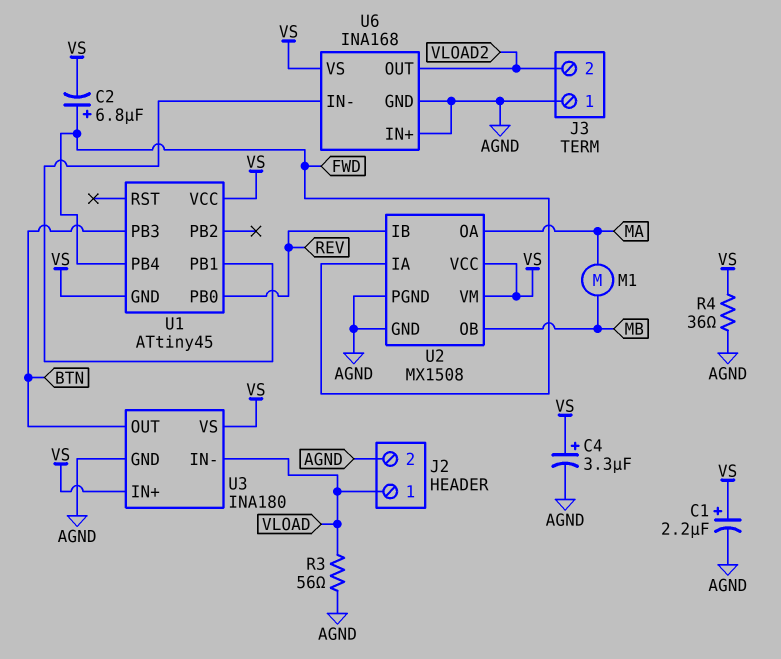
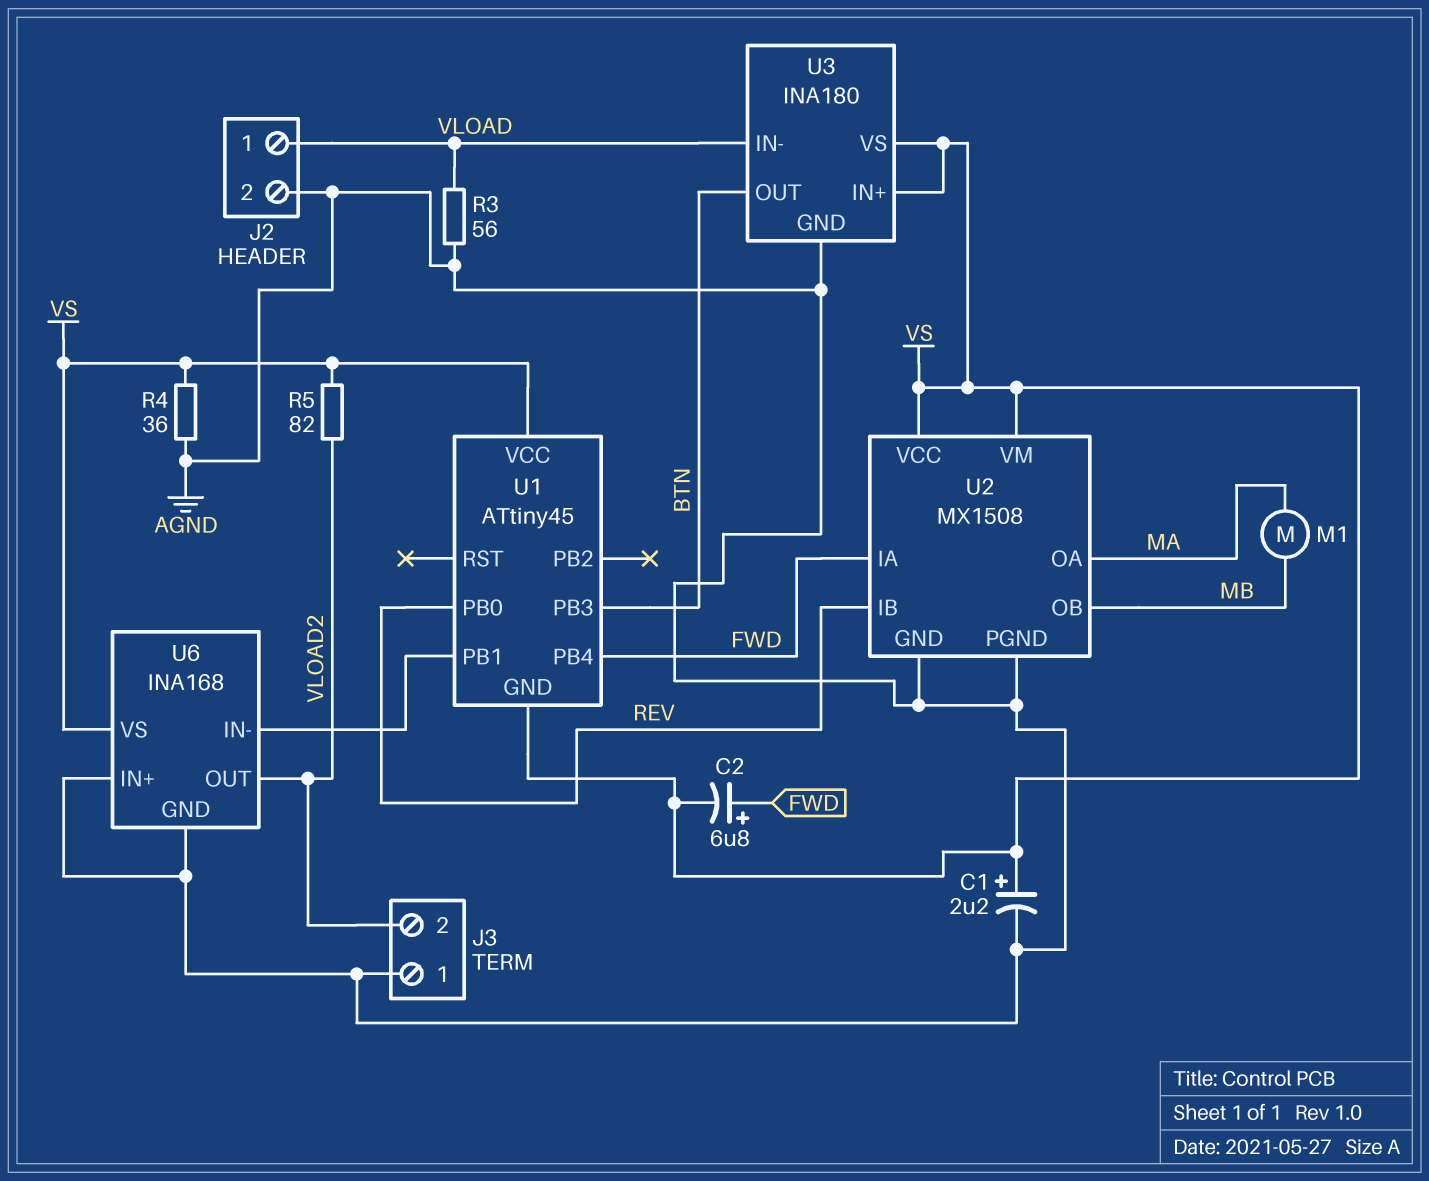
C4: 3.3uF (plus VS, minus AGND) -> none
R5: none -> 82 (VLOAD2, VS)

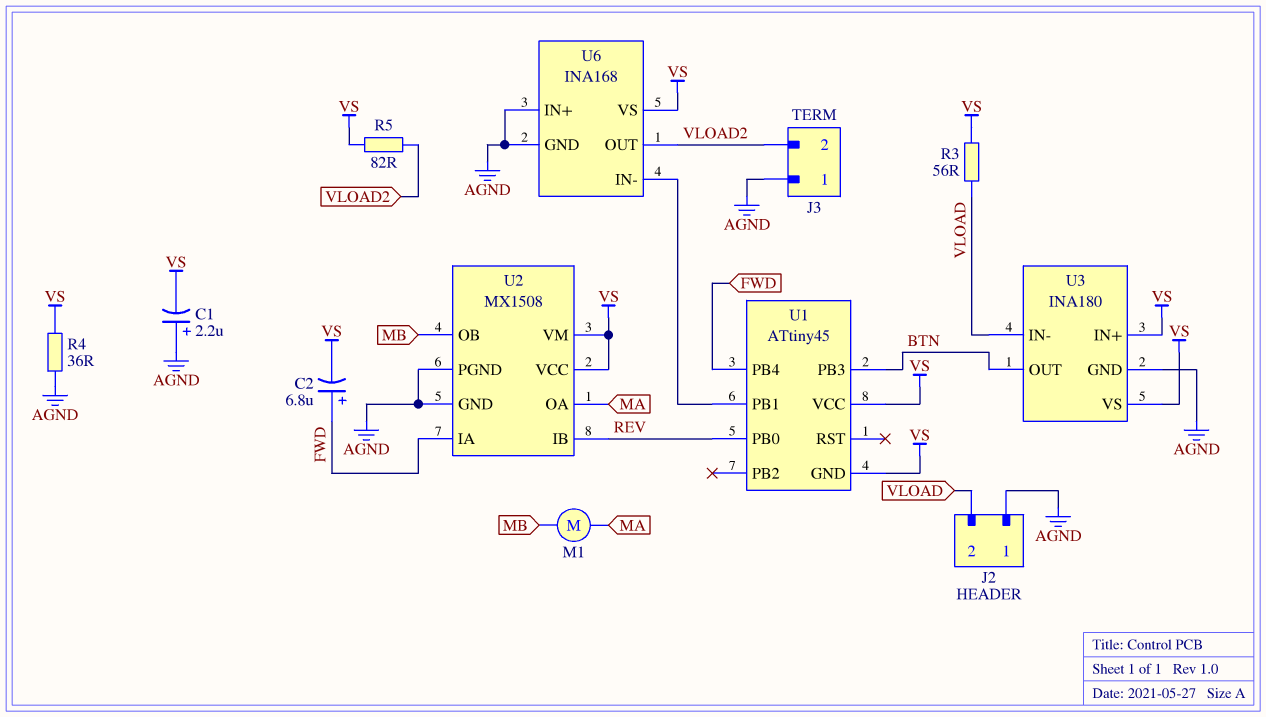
C1: 2.2uF (plus VS, minus AGND) -> 2.2uF (plus AGND, minus VS)
J2 pin 1: VLOAD -> AGND
J2 pin 2: AGND -> VLOAD
R3: 56 (AGND, VLOAD) -> 56 (VLOAD, VS)

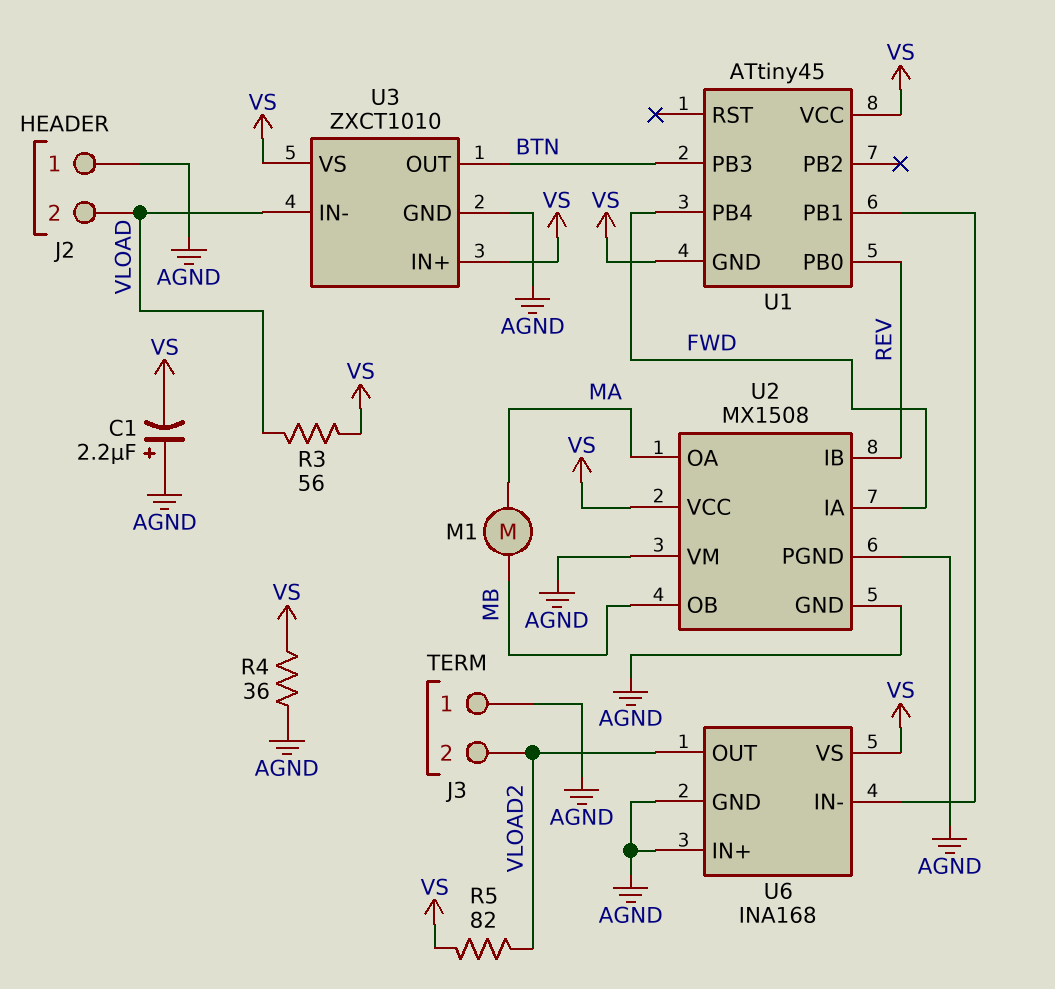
C2: 6.8uF (plus FWD, minus VS) -> none
U2 pin VM: VS -> AGND
U3: INA180 -> ZXCT1010

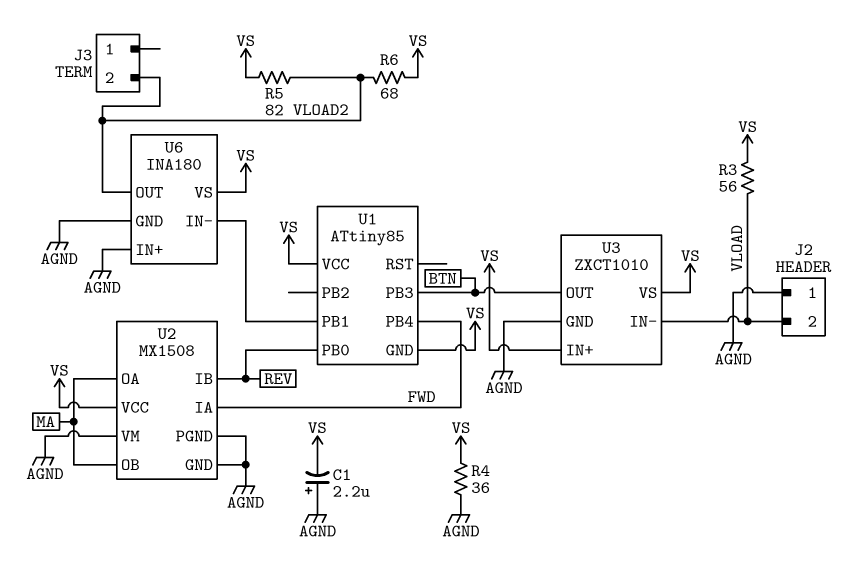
J3 pin 1: AGND -> none
M1: motor (MA, MB) -> none
R6: none -> 68 (VLOAD2, VS)
U1: ATtiny45 -> ATtiny85
U2 pin OB: MB -> MA
U6: INA168 -> INA180

